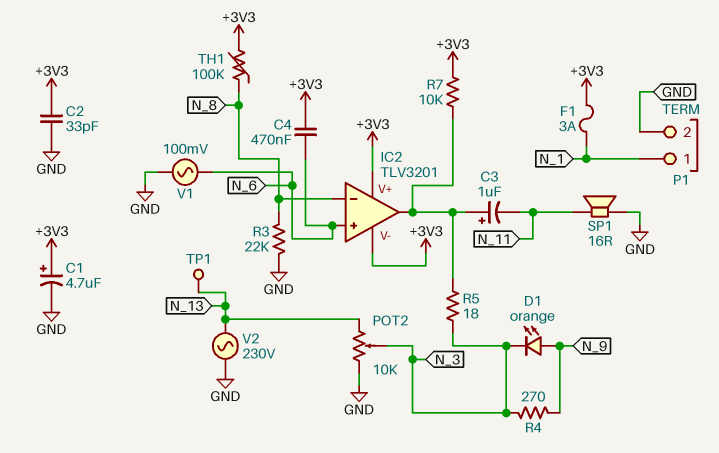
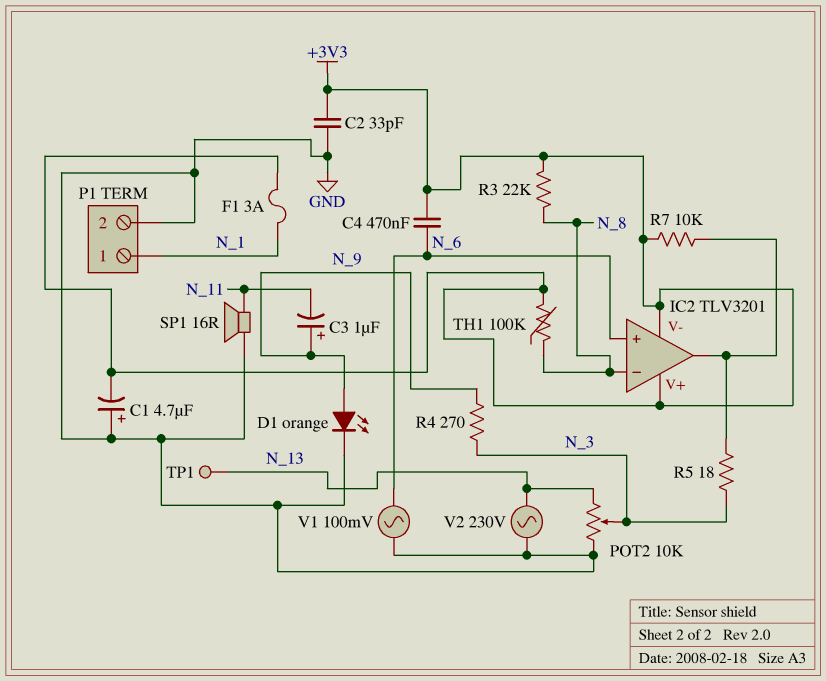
C1: 4.7uF (plus +3V3, minus GND) -> 4.7uF (plus GND, minus +3V3)
C3: 1uF (plus IC2/out, minus N_11) -> 1uF (plus N_9, minus N_11)
D1: LED orange (A N_9, K N_3) -> LED orange (A N_9, K GND)
R3: 22k (GND, N_8) -> 22k (+3V3, N_8)

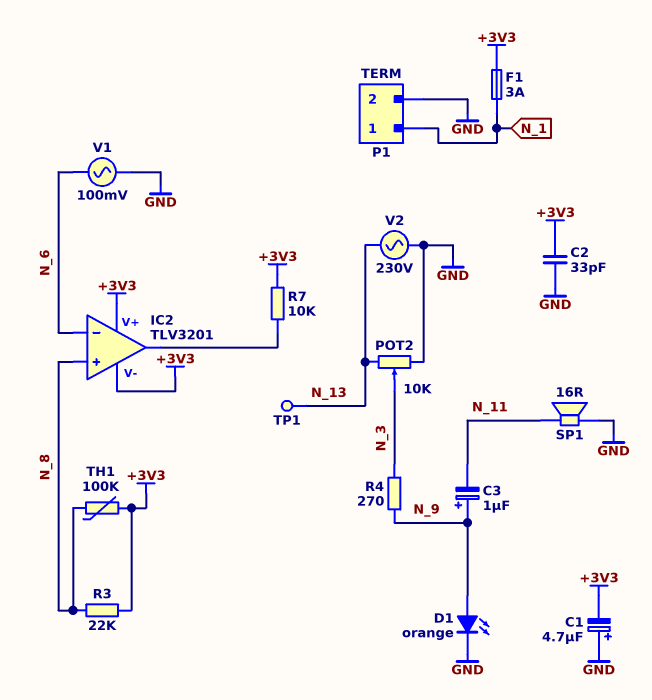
C4: 470nF (+3V3, N_6) -> none
IC2 pin in+: N_6 -> N_8
IC2 pin in-: N_8 -> N_6
R5: 18 (IC2/out, N_3) -> none

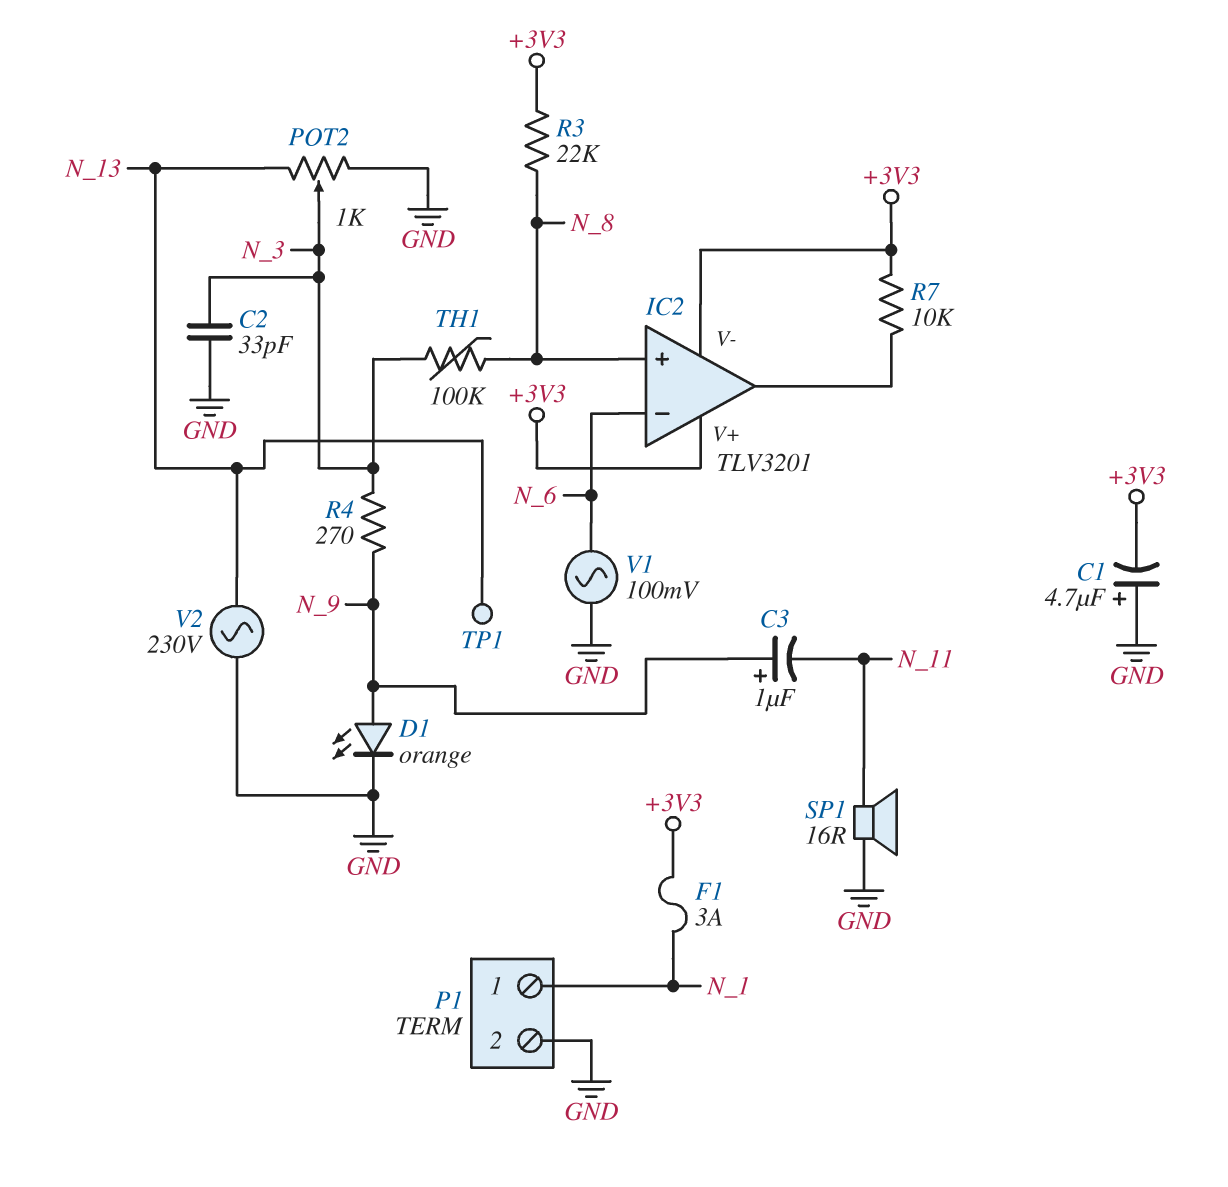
C2: 33pF (+3V3, GND) -> 33pF (GND, N_3)
POT2: 10k (GND, N_13, wiper N_3) -> 1k (GND, N_13, wiper N_3)
TH1: 100k (+3V3, N_8) -> 100k (N_3, N_8)

